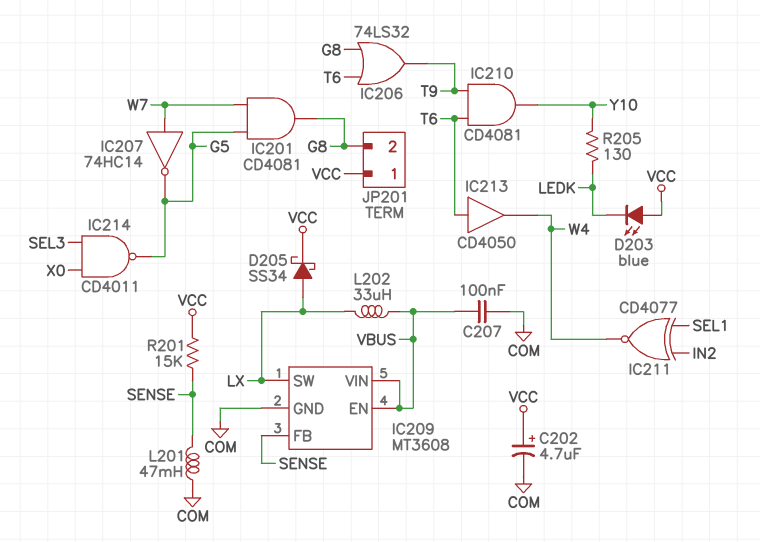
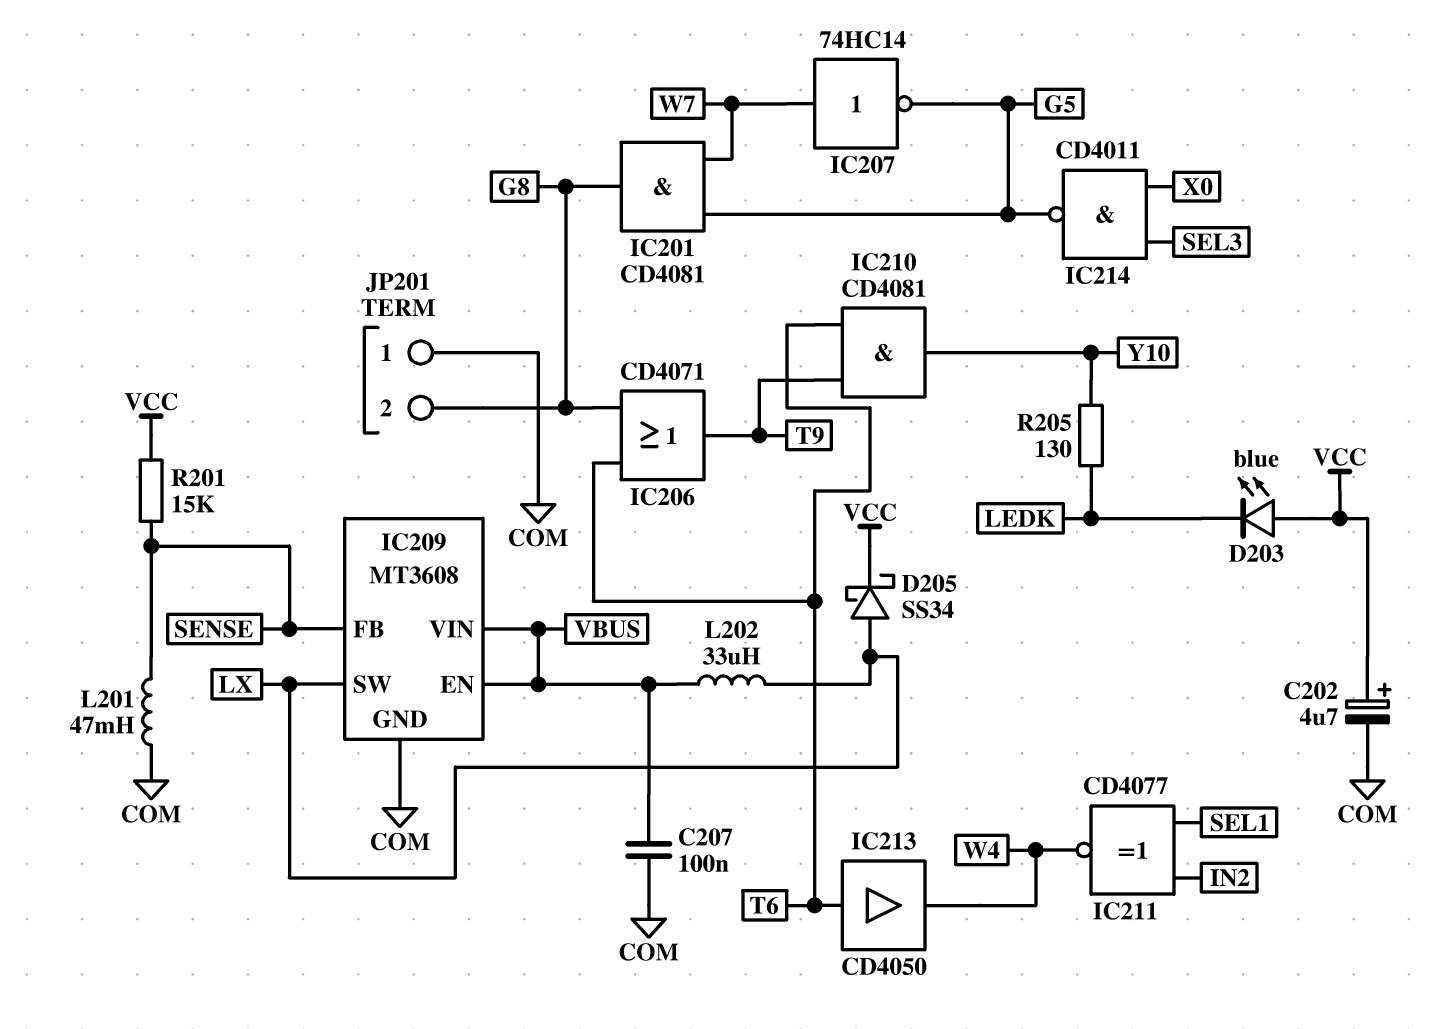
IC206: OR 74LS32 (in G8, in T6, out T9) -> OR CD4071 (in G8, in T6, out T9)
JP201 pin 1: VCC -> COM

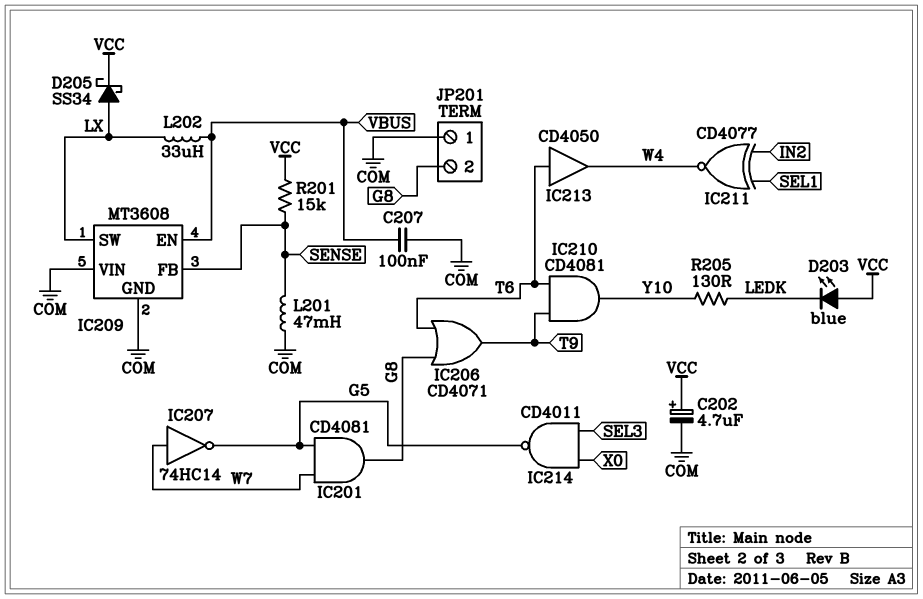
IC209 pin VIN: VBUS -> COM

